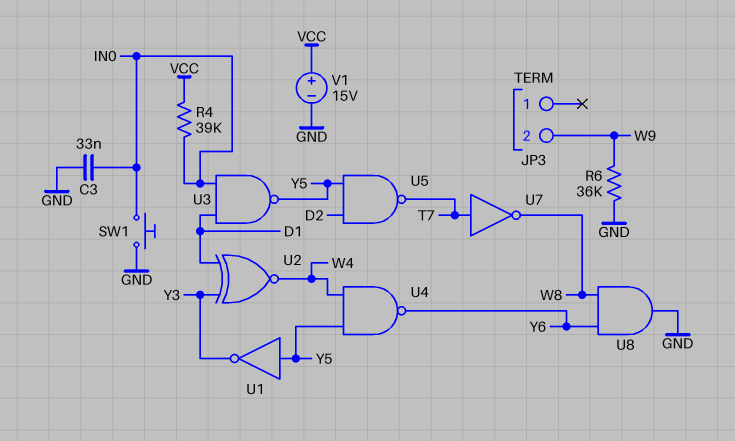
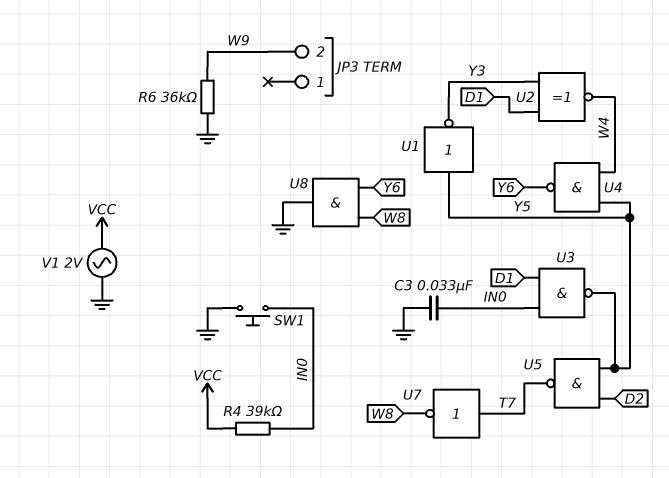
V1: 15V (plus VCC, minus GND) -> AC 2V (GND, VCC)

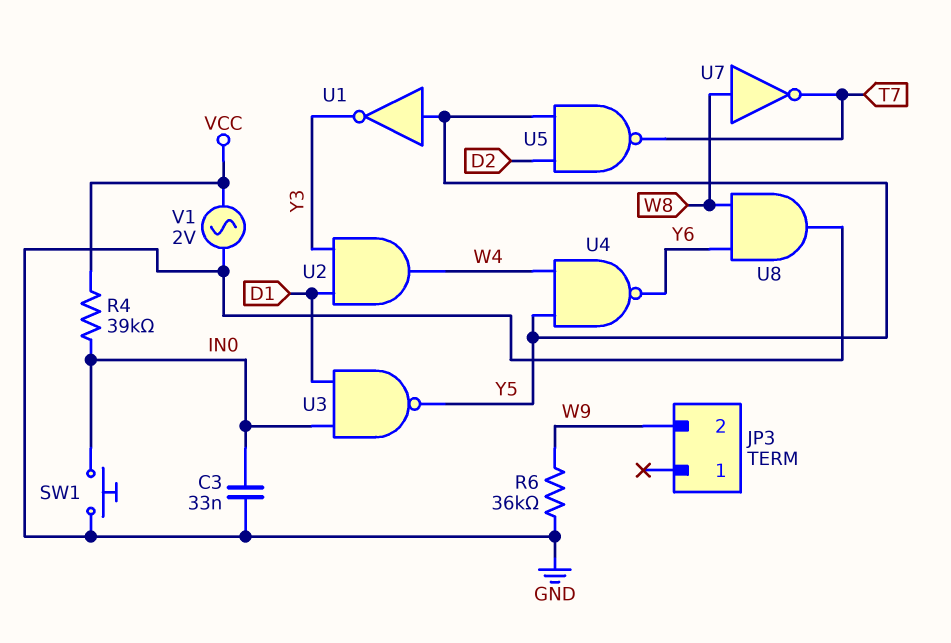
U2: XNOR (in D1, in Y3, out W4) -> AND (in D1, in Y3, out W4)
U7: NOT (in T7, out W8) -> NOT (in W8, out T7)

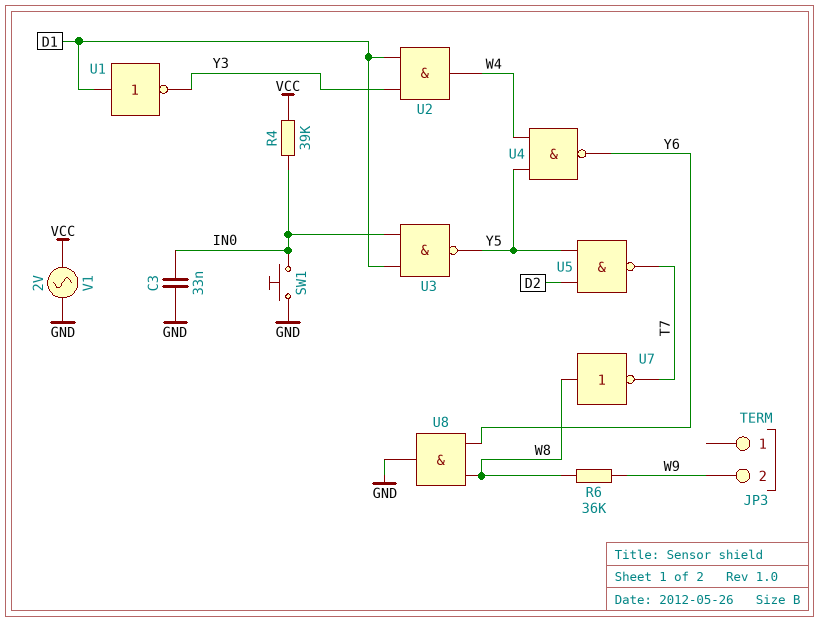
R6: 36k (GND, W9) -> 36k (W8, W9)
U1: NOT (in Y5, out Y3) -> NOT (in D1, out Y3)

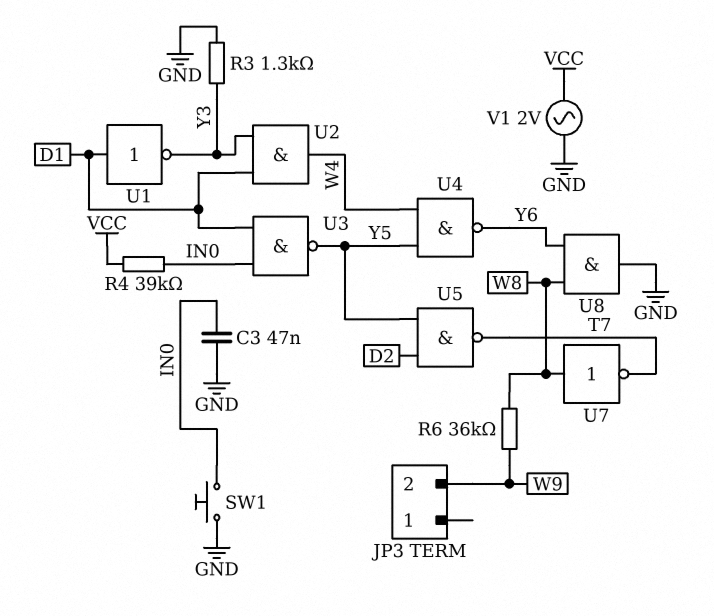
C3: 33nF (GND, IN0) -> 47nF (GND, IN0)
R3: none -> 1.3k (GND, Y3)

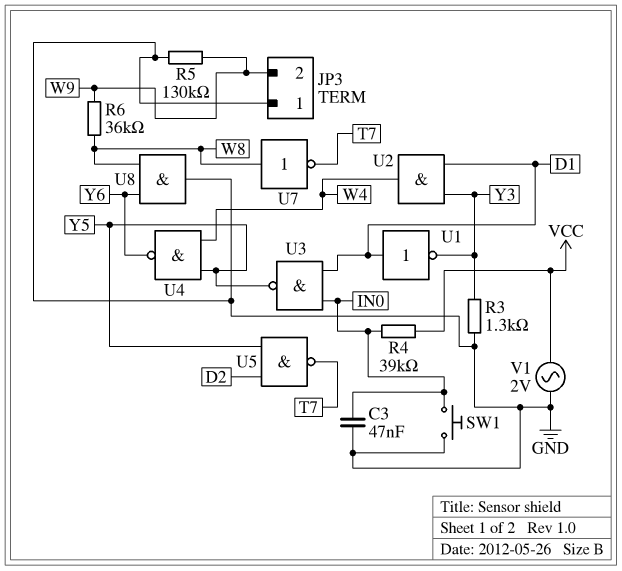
JP3 pin 1: none -> GND
R5: none -> 130k (GND, W9)

